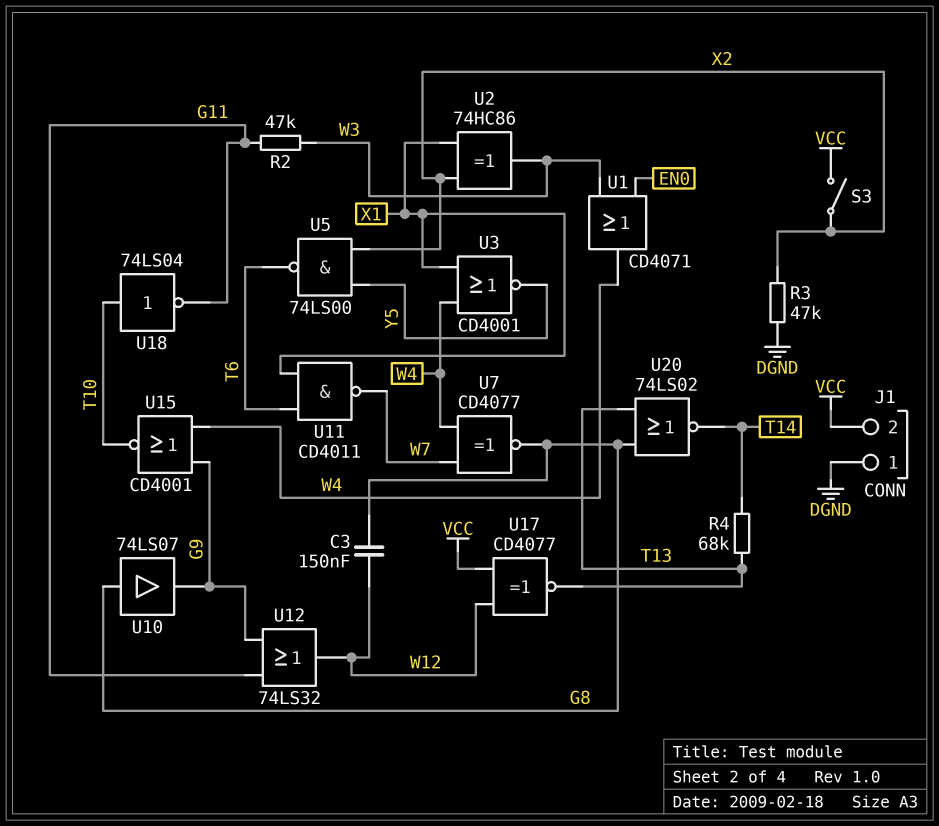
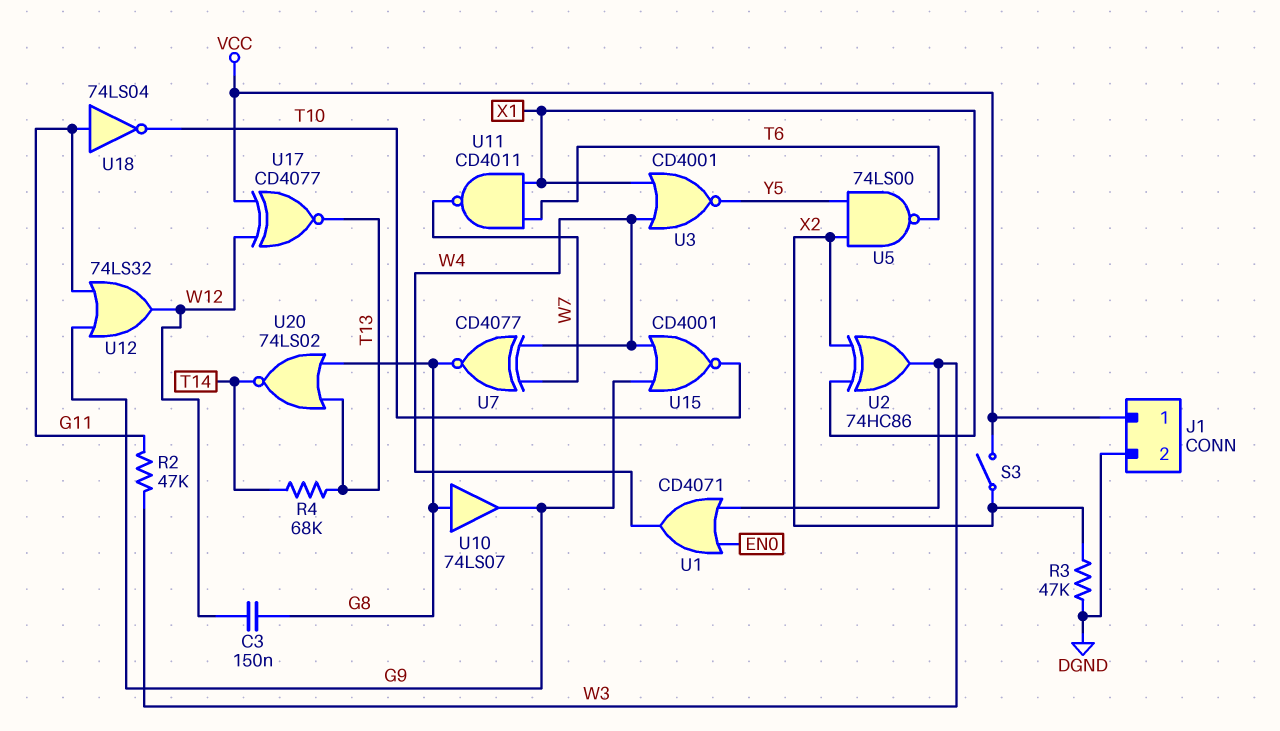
J1 pin 1: DGND -> VCC
J1 pin 2: VCC -> DGND
U18: NOT 74LS04 (in T10, out G11) -> NOT 74LS04 (in G11, out T10)

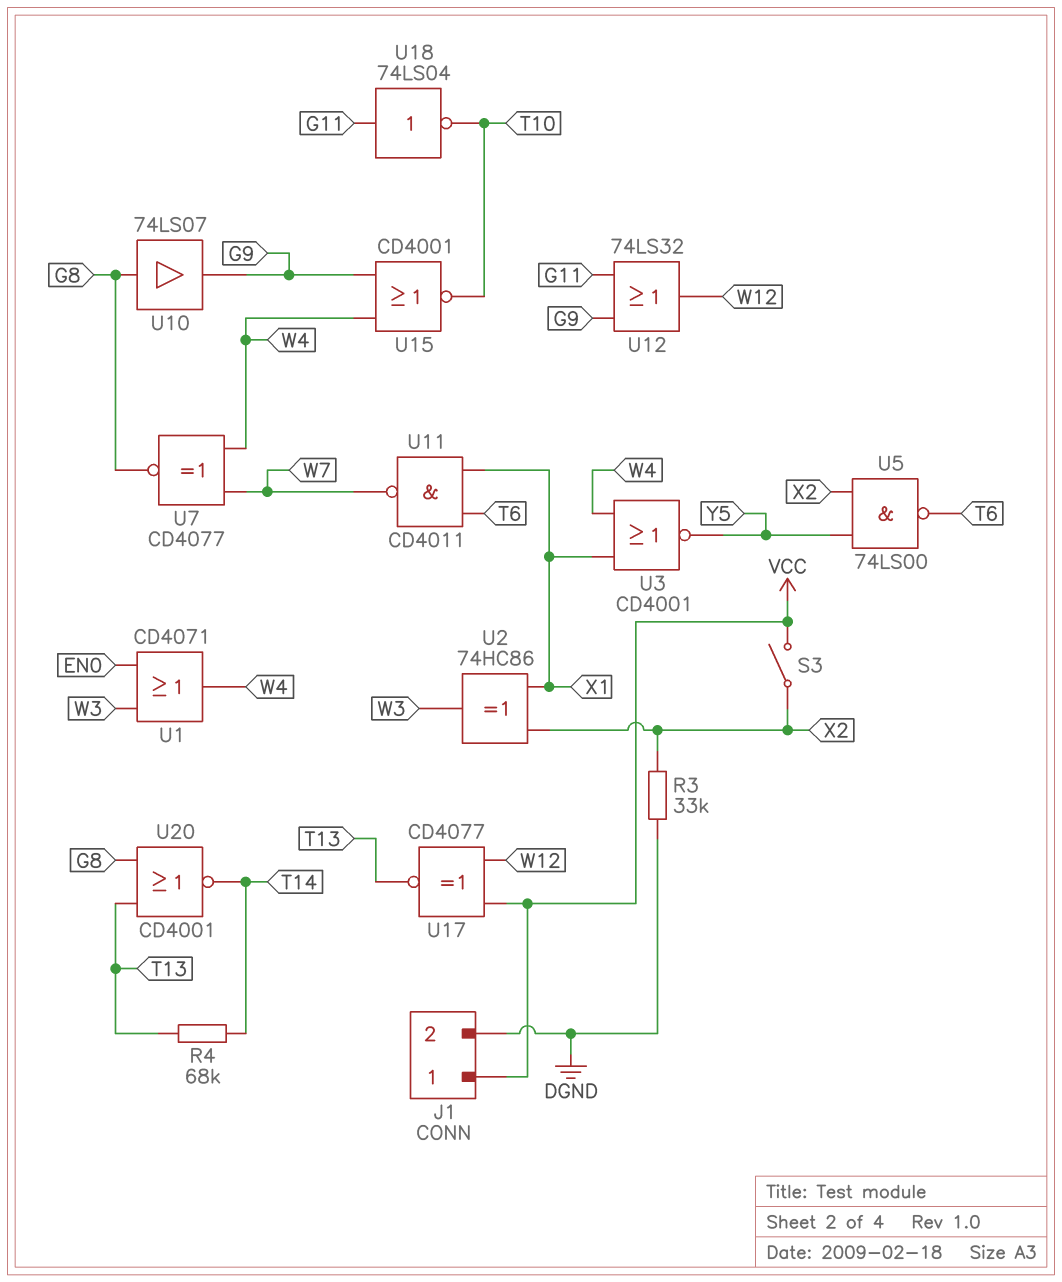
C3: 150nF (G8, W12) -> none
R2: 47k (G11, W3) -> none
R3: 47k (DGND, X2) -> 33k (DGND, X2)
U20: NOR 74LS02 (in G8, in T13, out T14) -> NOR CD4001 (in G8, in T13, out T14)

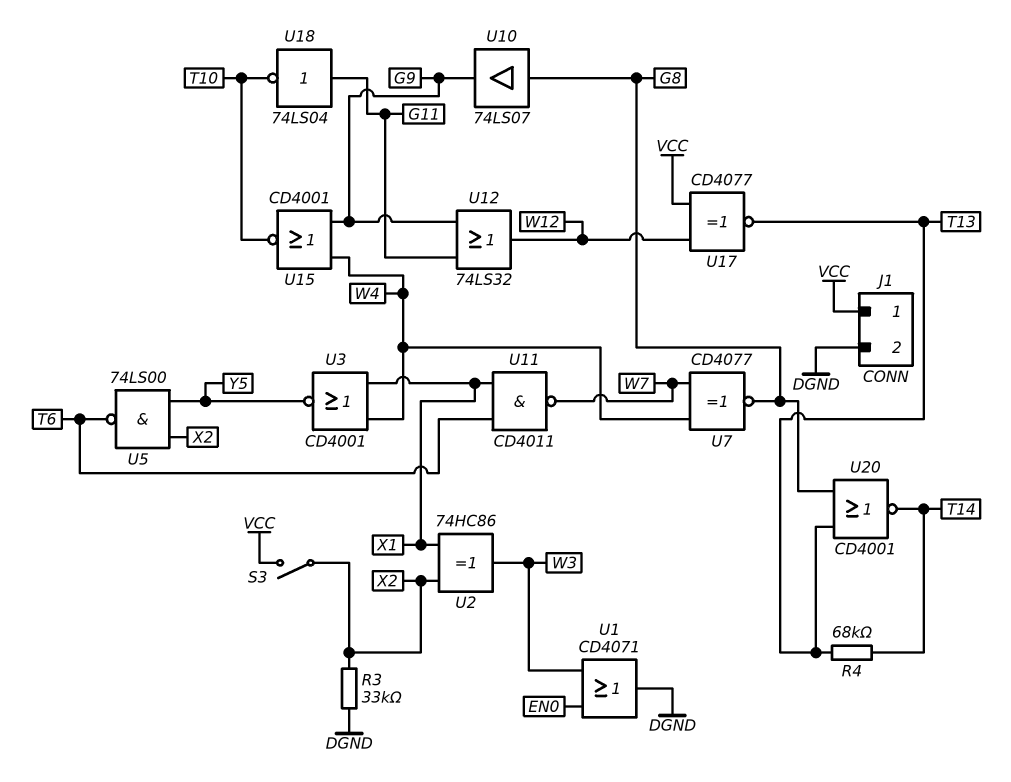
U1: OR CD4071 (in EN0, in W3, out W4) -> OR CD4071 (in EN0, in W3, out DGND)

